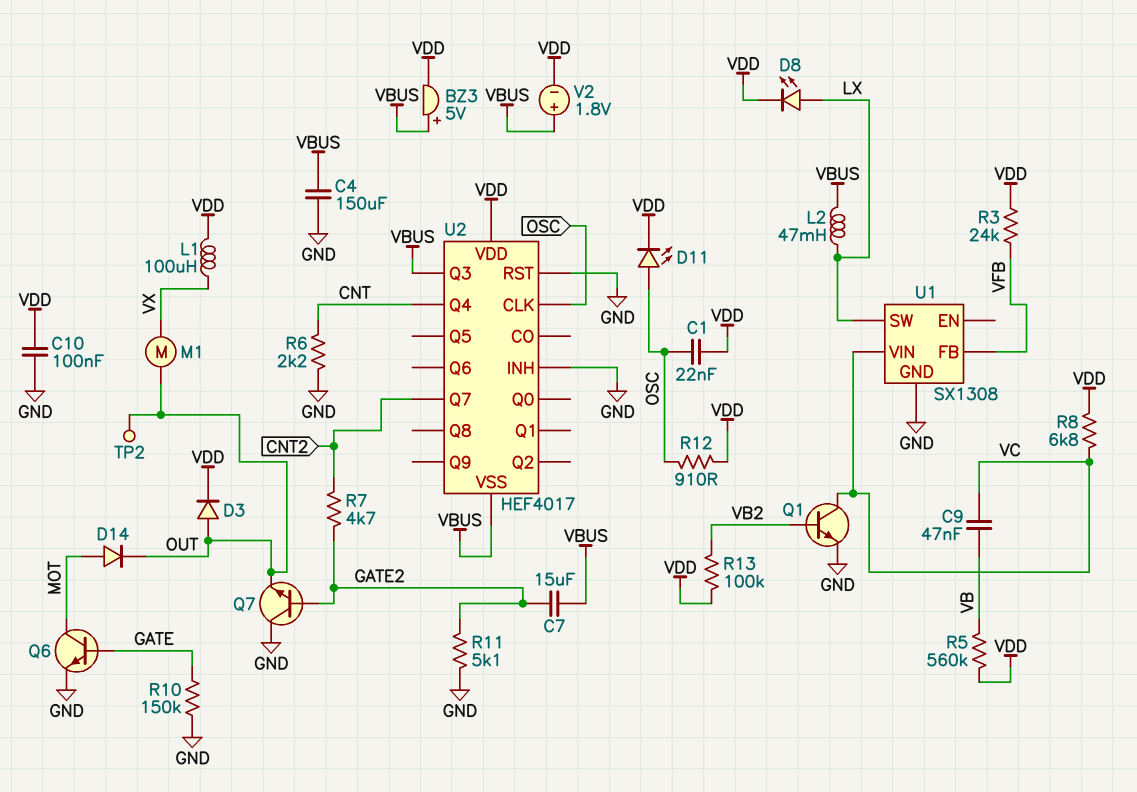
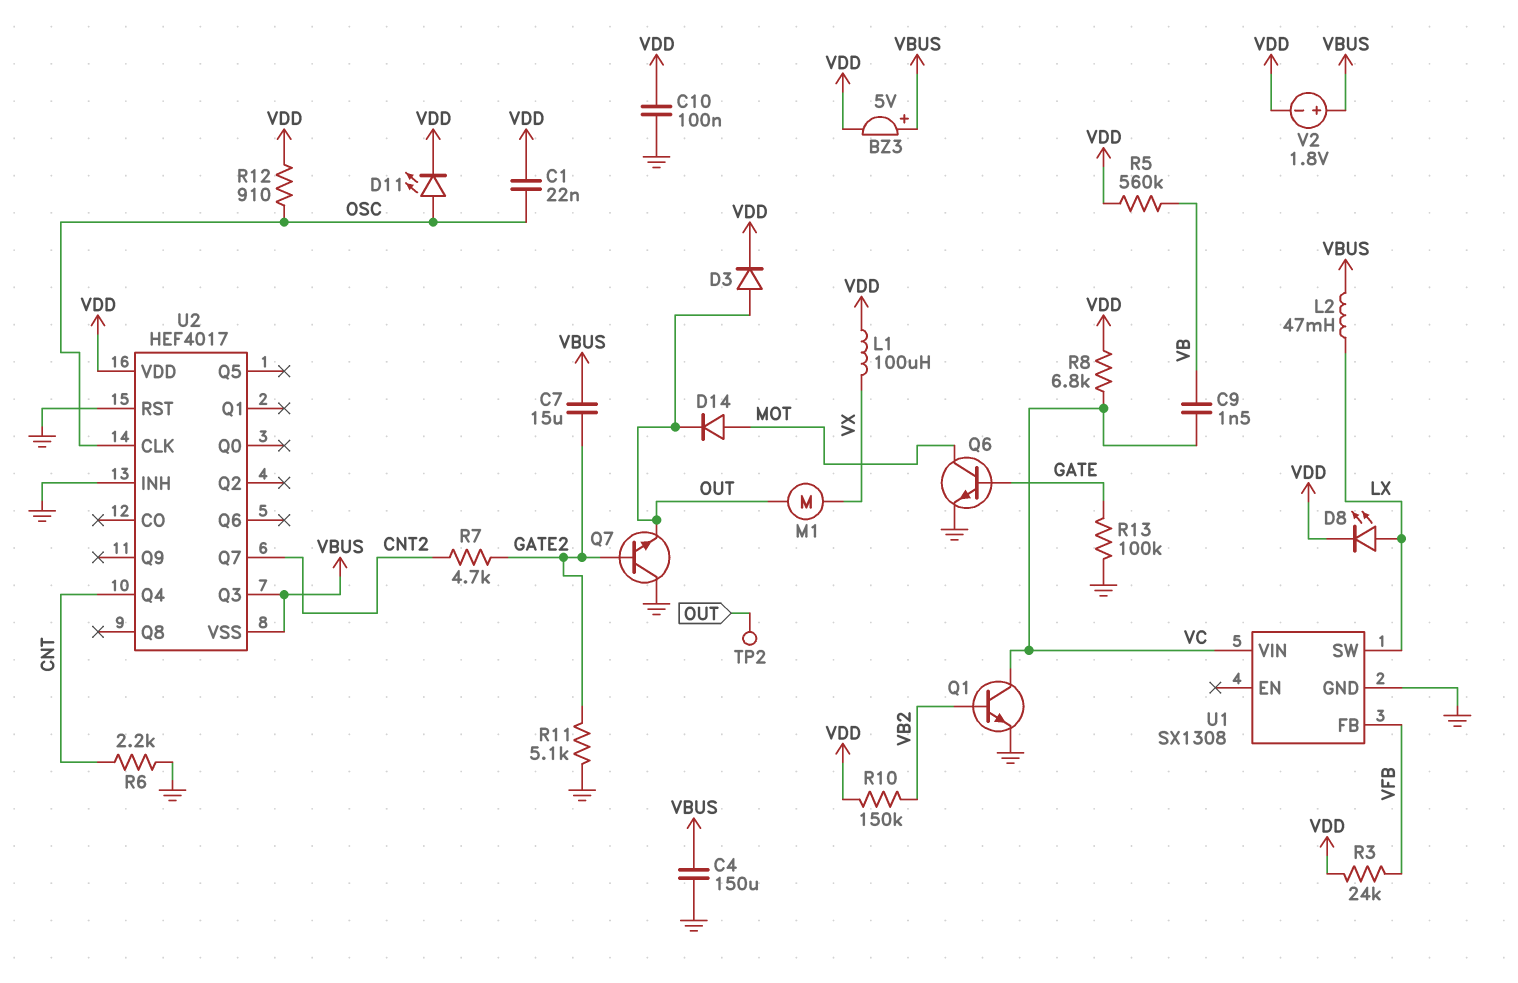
C9: 47nF (VB, VC) -> 1.5nF (VB, VC)
R10: 150k (GATE, GND) -> 150k (VB2, VDD)
R13: 100k (VB2, VDD) -> 100k (GATE, GND)

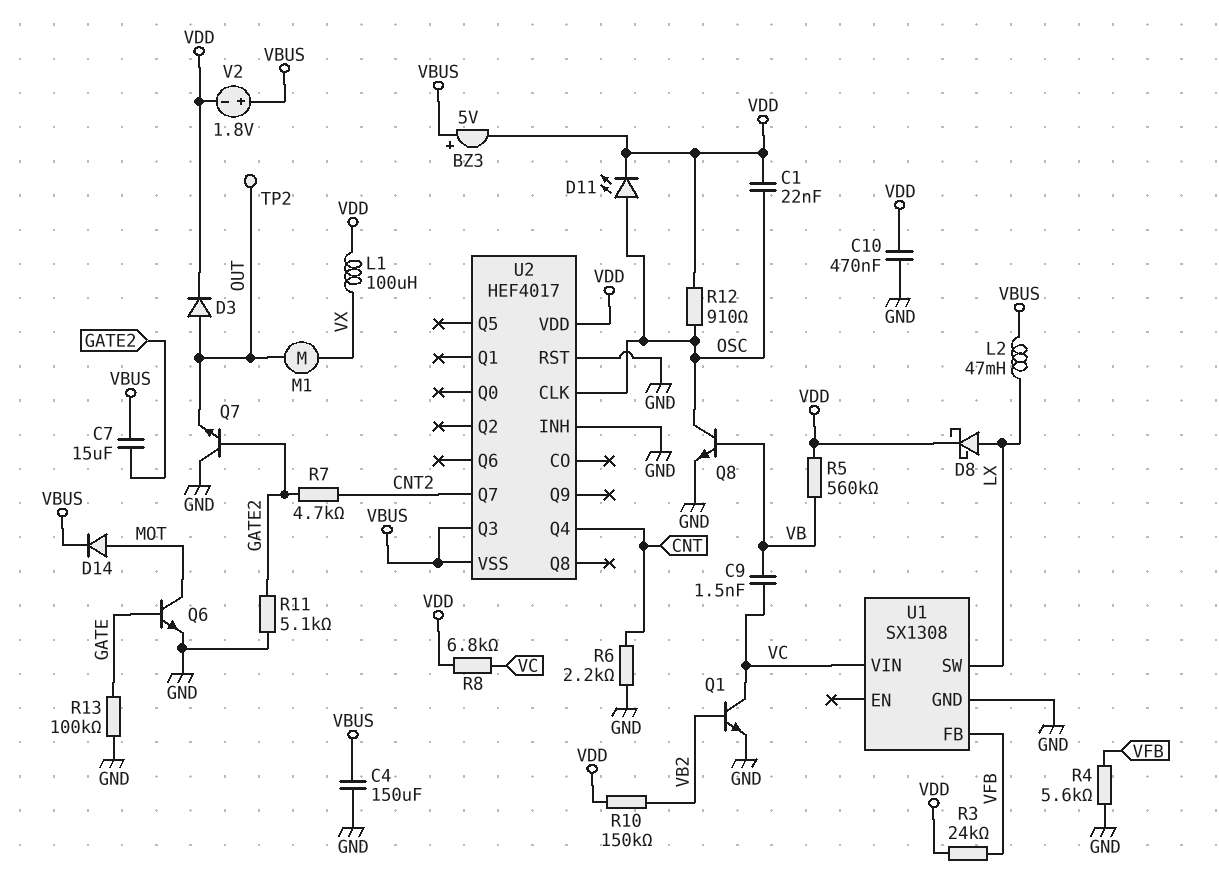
C10: 100nF (GND, VDD) -> 470nF (GND, VDD)
D8: LED (A LX, K VDD) -> schottky (A LX, K VDD)
D14: diode (A MOT, K OUT) -> diode (A MOT, K VBUS)
Q8: none -> NPN (B VB, C OSC, E GND)
R4: none -> 5.6k (GND, VFB)

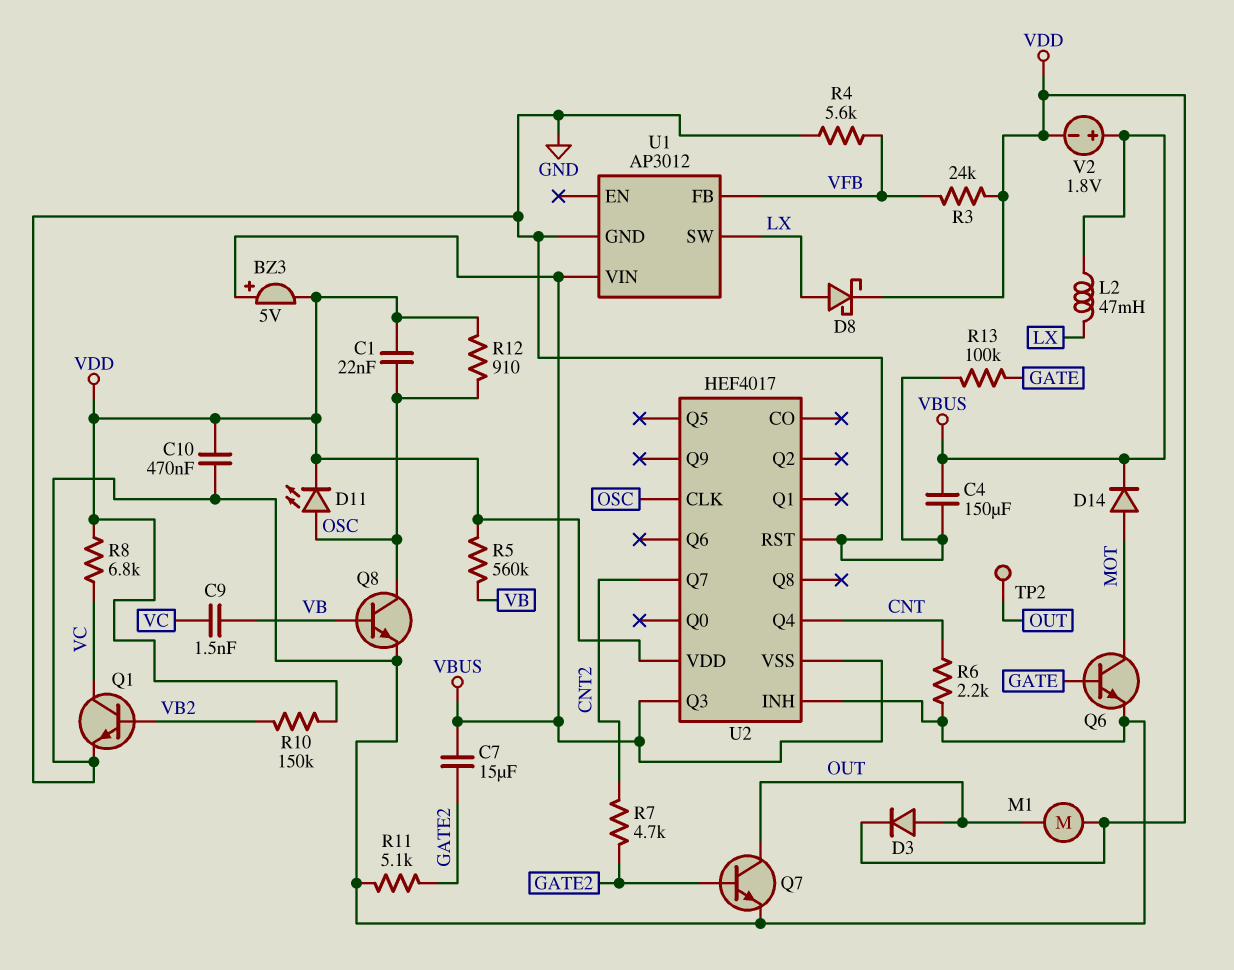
L1: 100uH (VDD, VX) -> none
M1: motor (OUT, VX) -> motor (OUT, VDD)
Q7: NPN (B GATE2, C GND, E OUT) -> NPN (B GATE2, C OUT, E GND)
U1: SX1308 -> AP3012
U1 pin VIN: VC -> VBUS

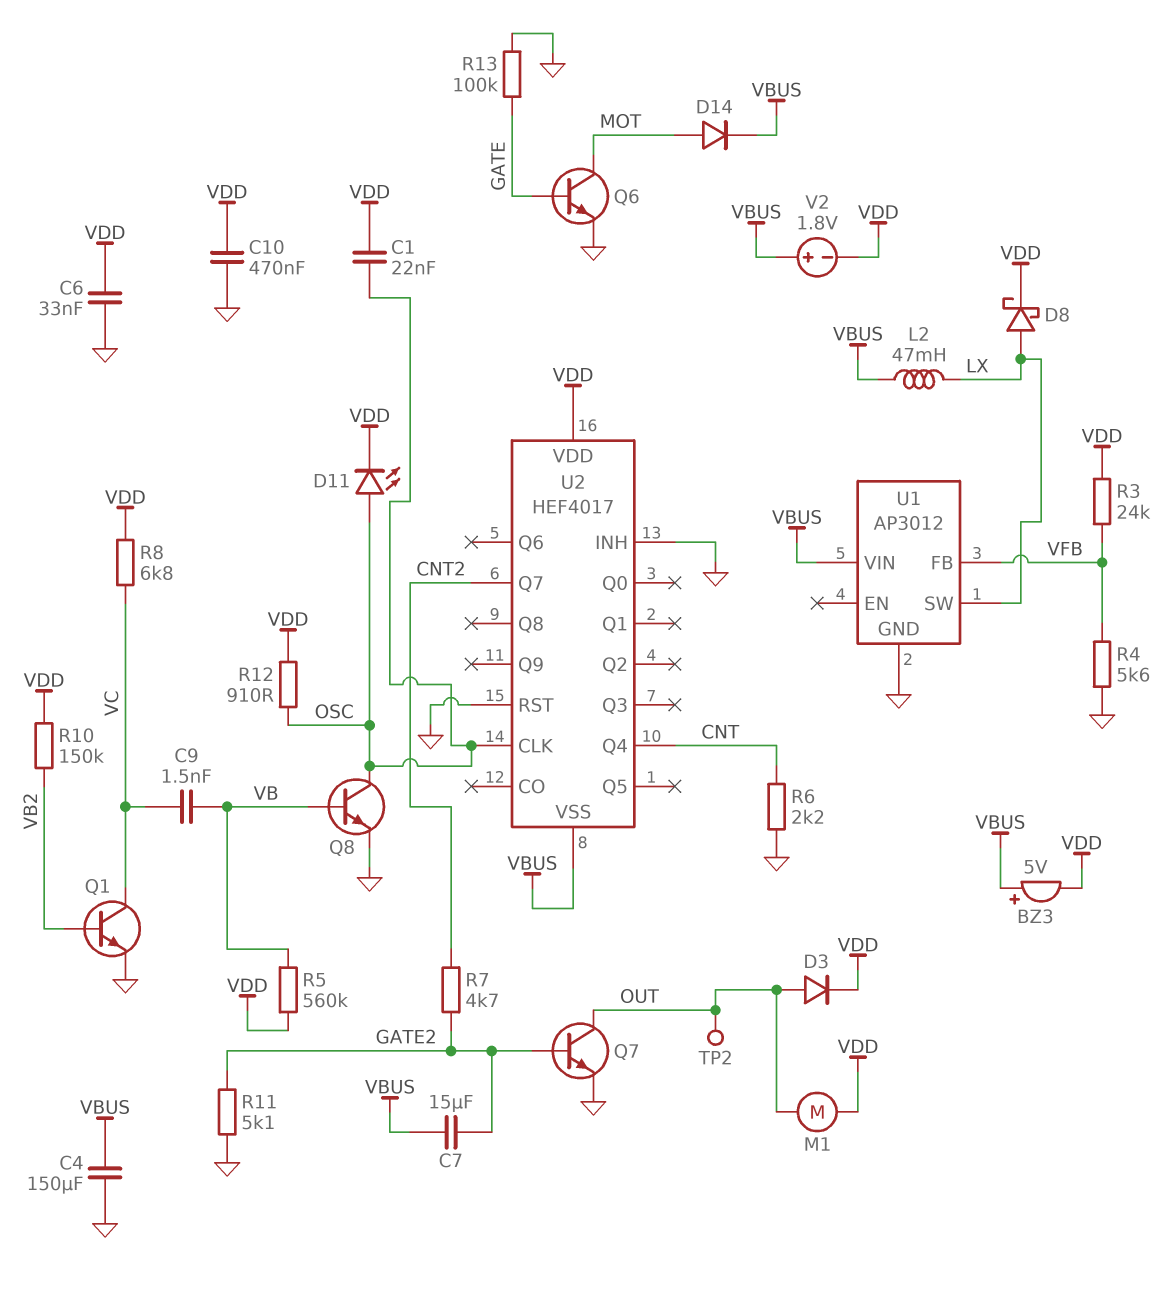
C6: none -> 33nF (GND, VDD)
U2 pin Q3: VBUS -> none

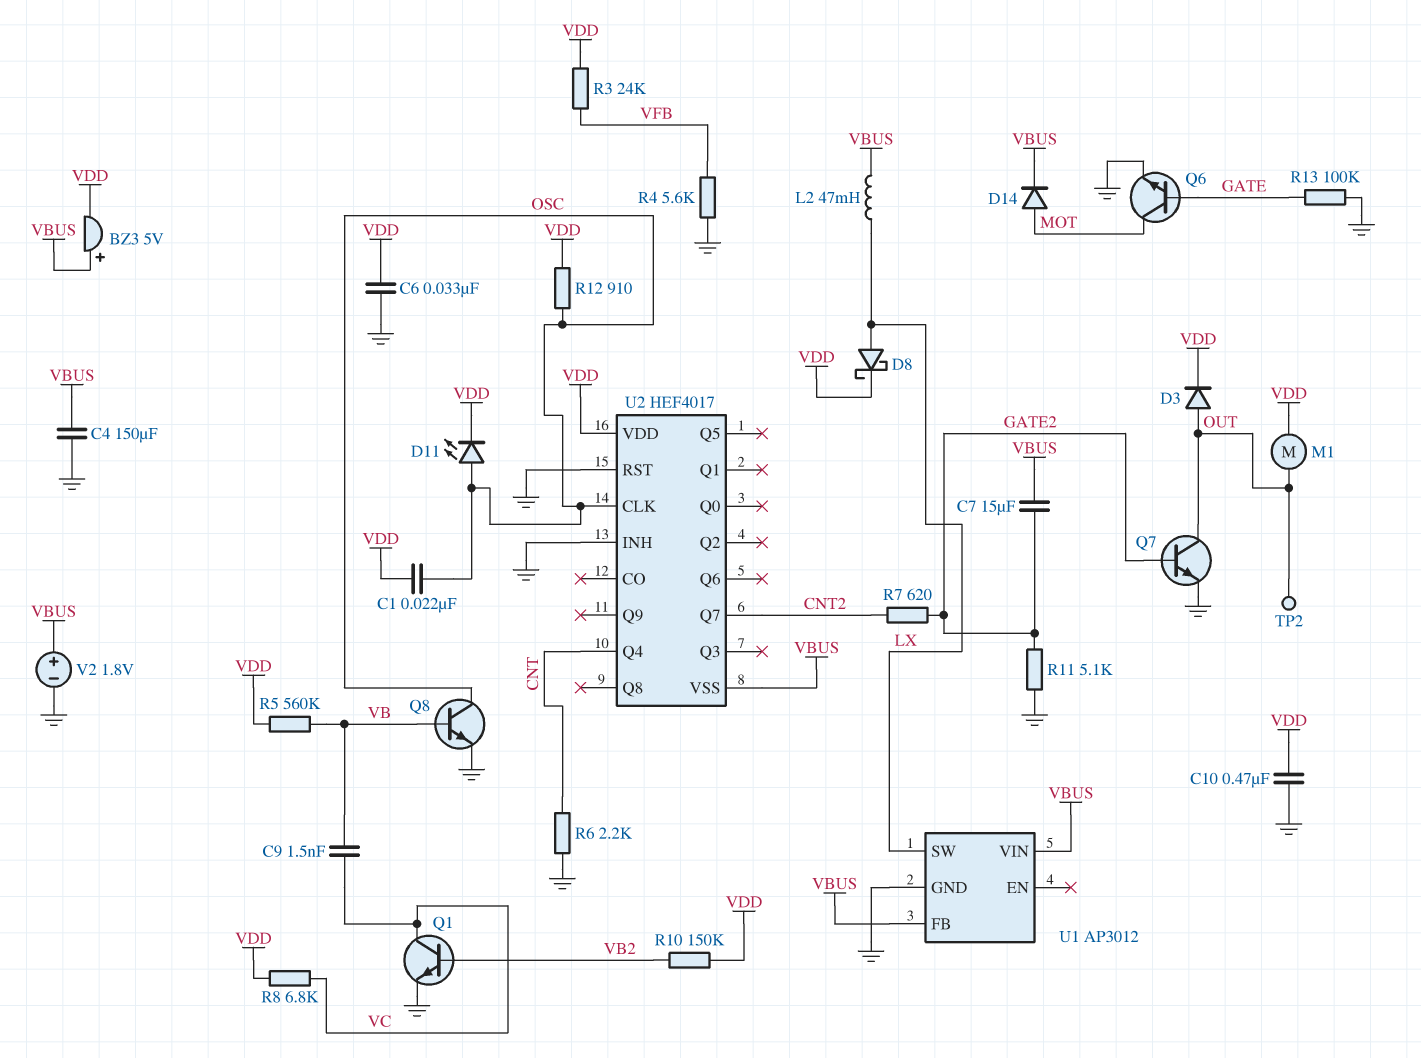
R7: 4.7k (CNT2, GATE2) -> 620 (CNT2, GATE2)
U1 pin FB: VFB -> VBUS
V2: 1.8V (plus VBUS, minus VDD) -> 1.8V (plus VBUS, minus GND)

